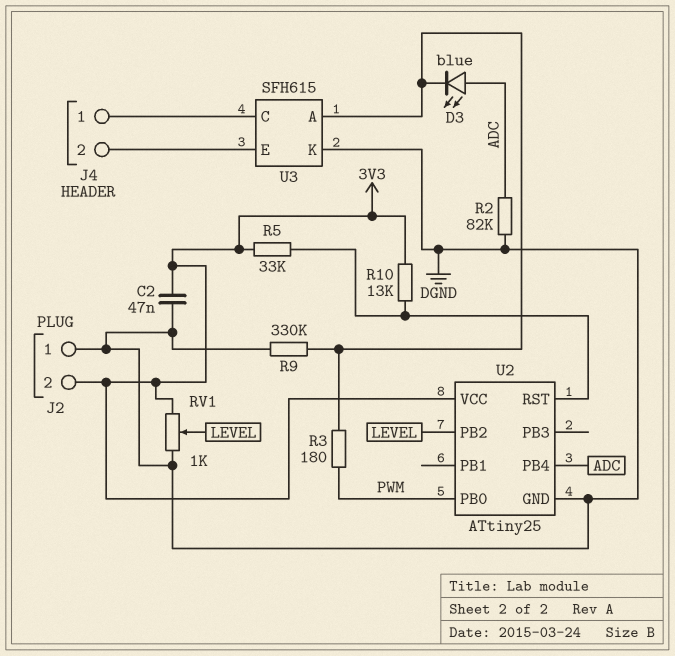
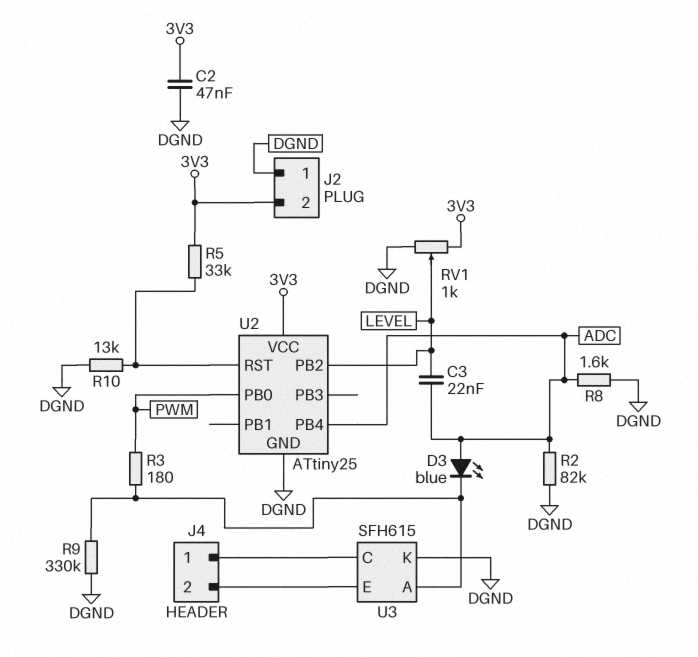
C3: none -> 22nF (ADC, LEVEL)
R8: none -> 1.6k (ADC, DGND)
R10: 13k (3V3, U2/RST) -> 13k (DGND, U2/RST)

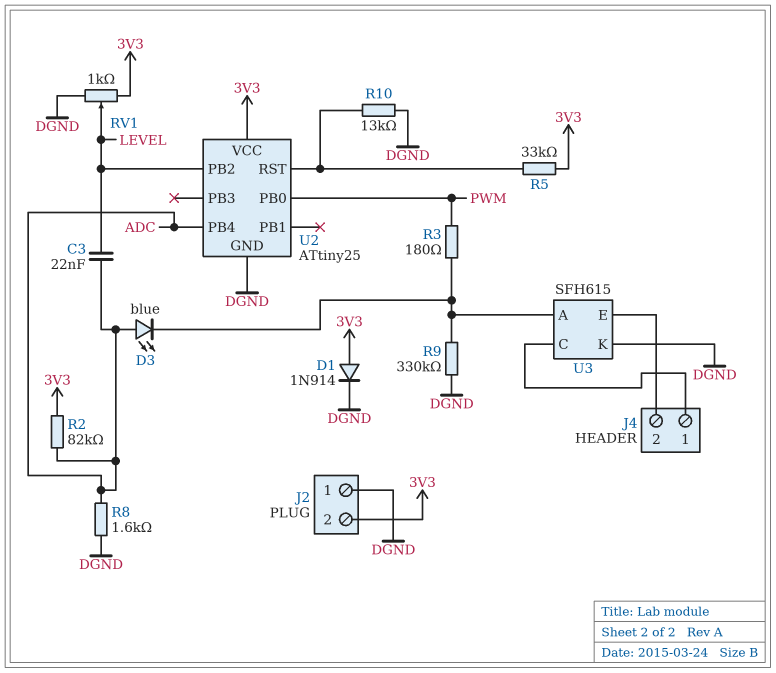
C2: 47nF (3V3, DGND) -> none
D1: none -> diode 1N914 (A 3V3, K DGND)
R2: 82k (ADC, DGND) -> 82k (3V3, ADC)

